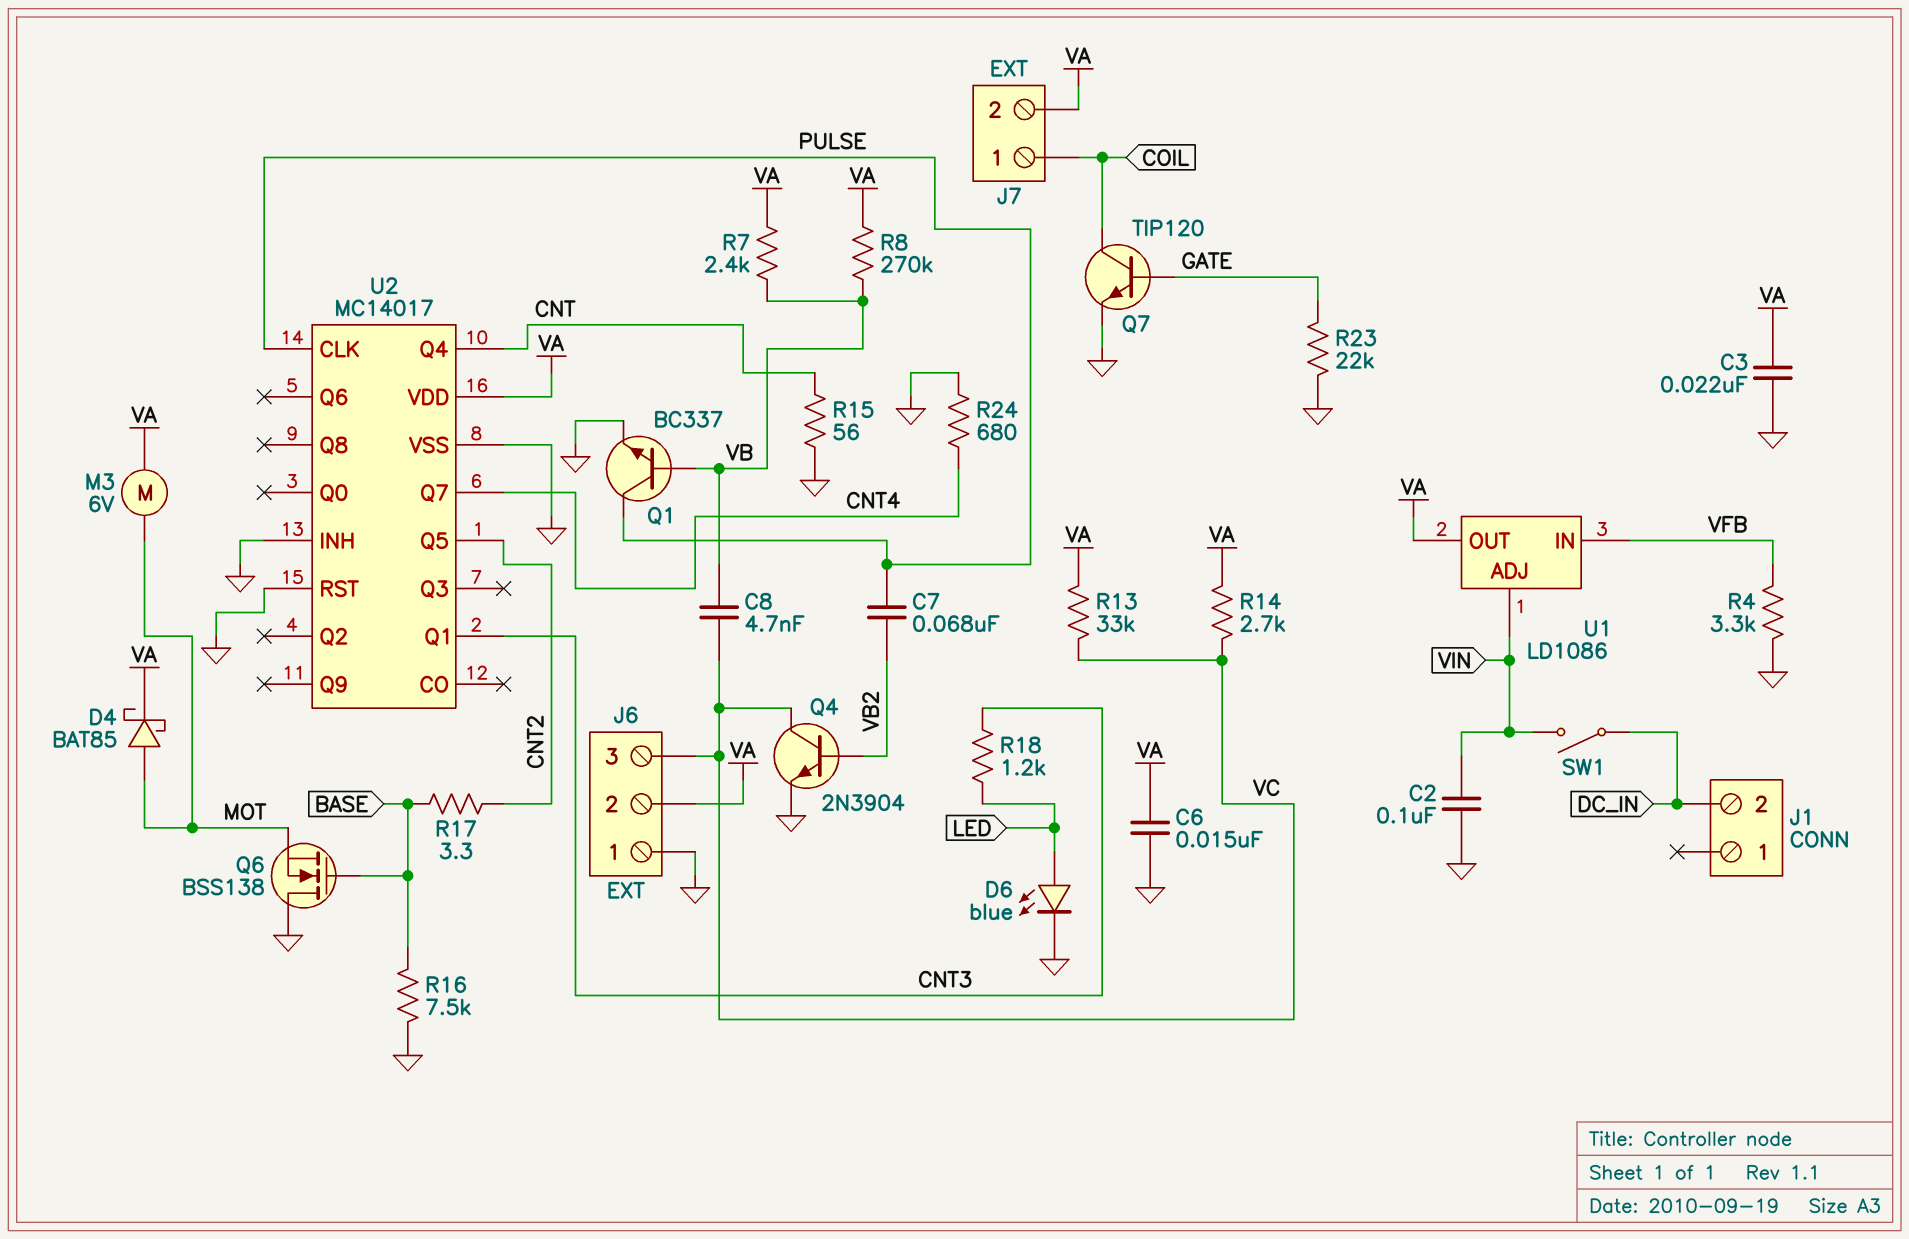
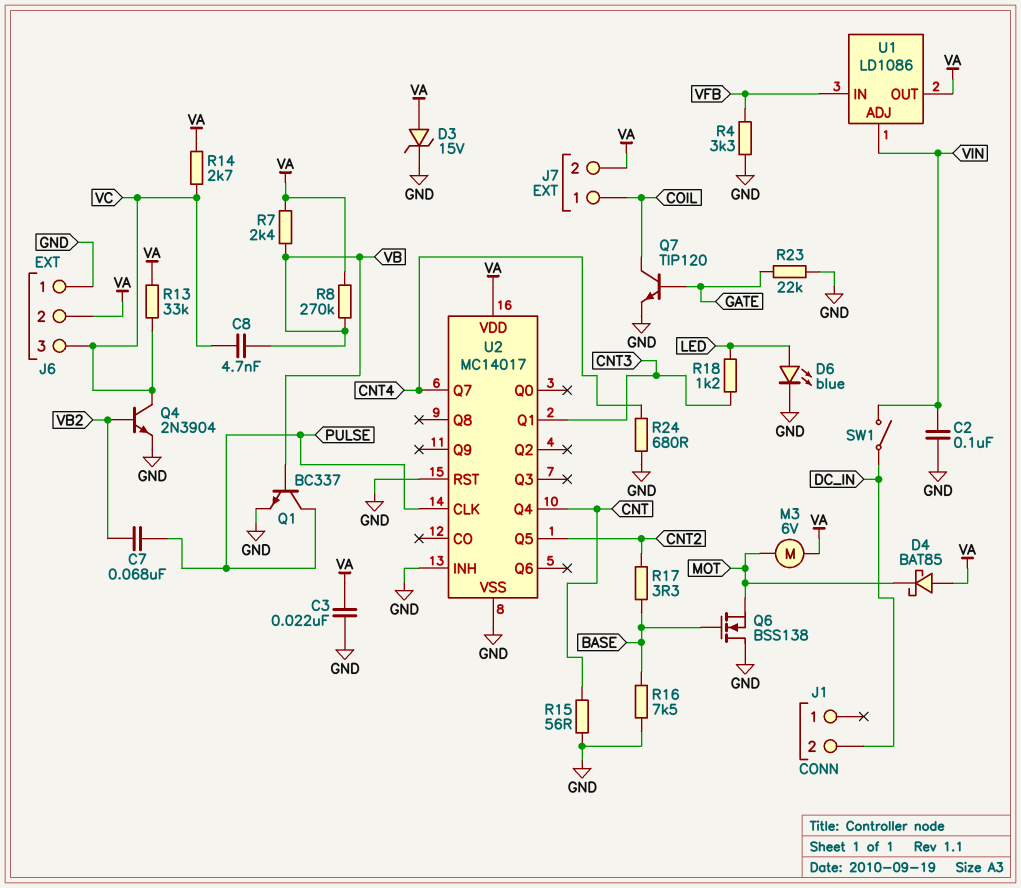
C6: 15nF (GND, VA) -> none
D3: none -> zener 15V (A VA, K GND)
D4: schottky BAT85 (A MOT, K VA) -> schottky BAT85 (A VA, K MOT)

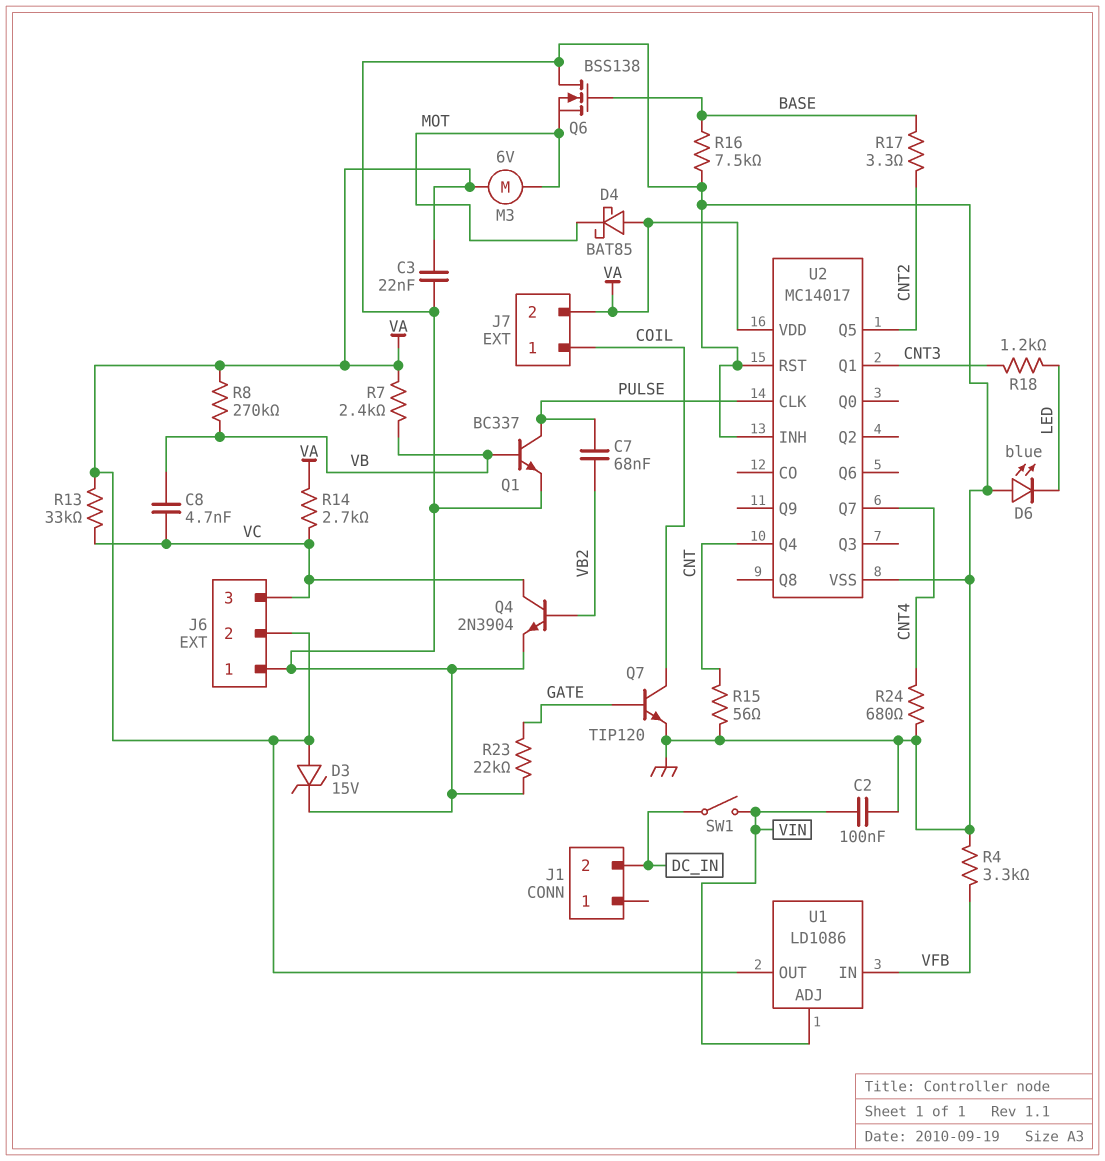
D6: LED blue (A LED, K GND) -> LED blue (A GND, K LED)

